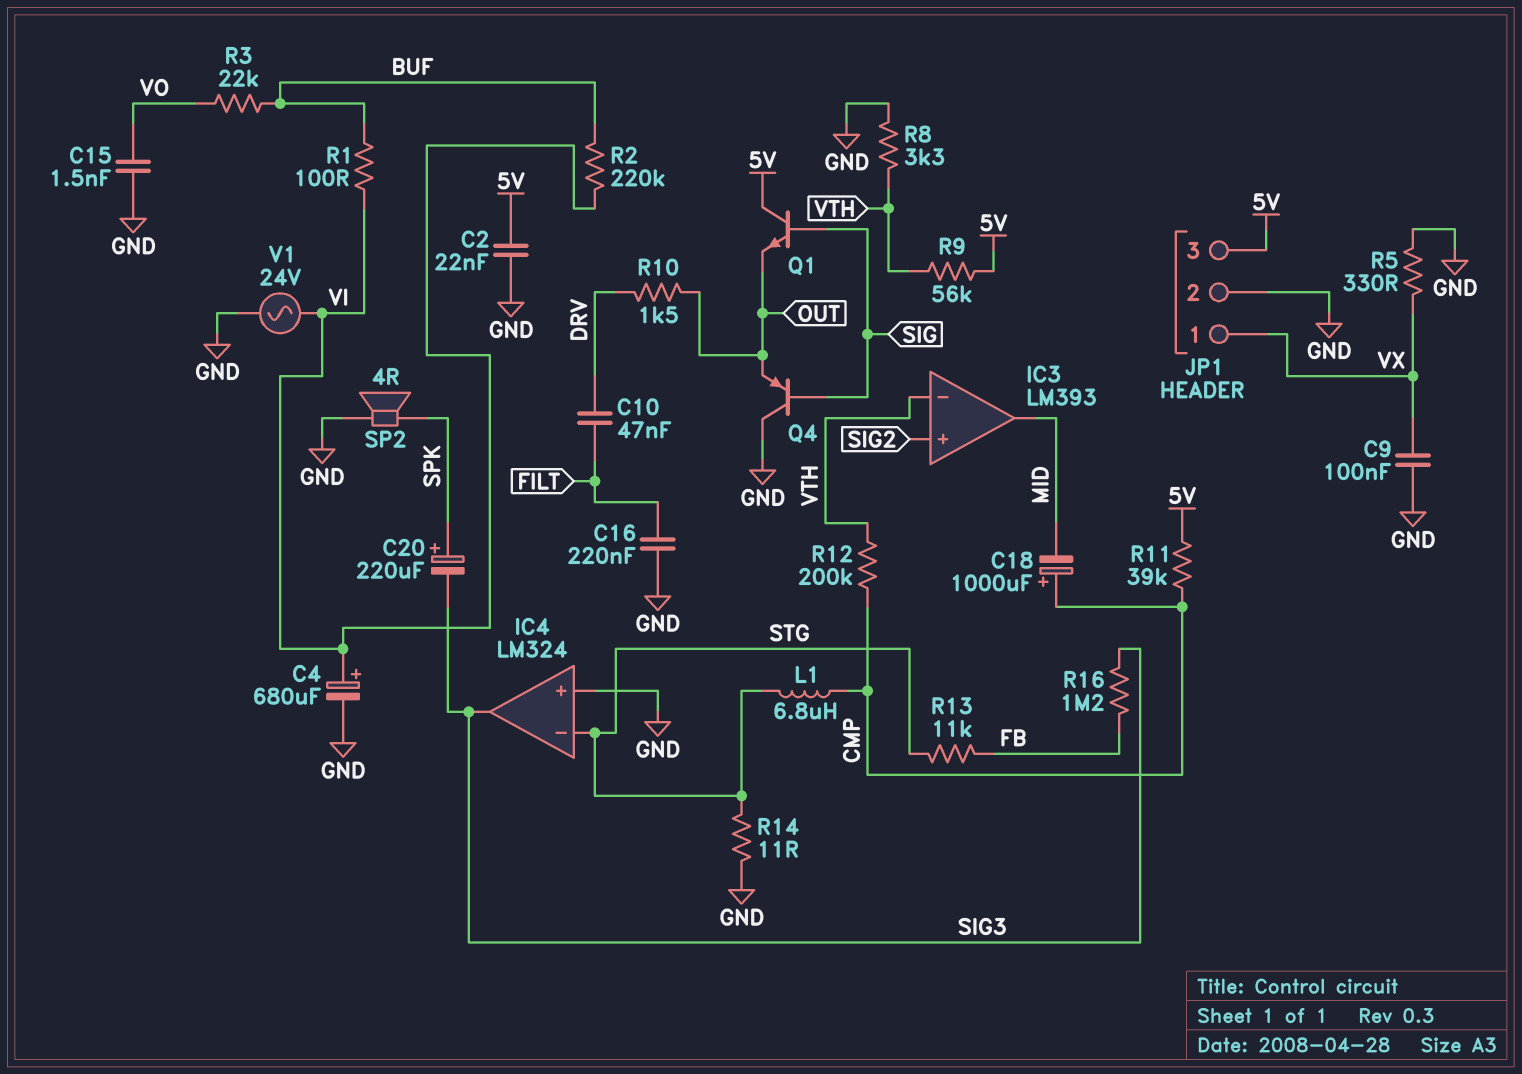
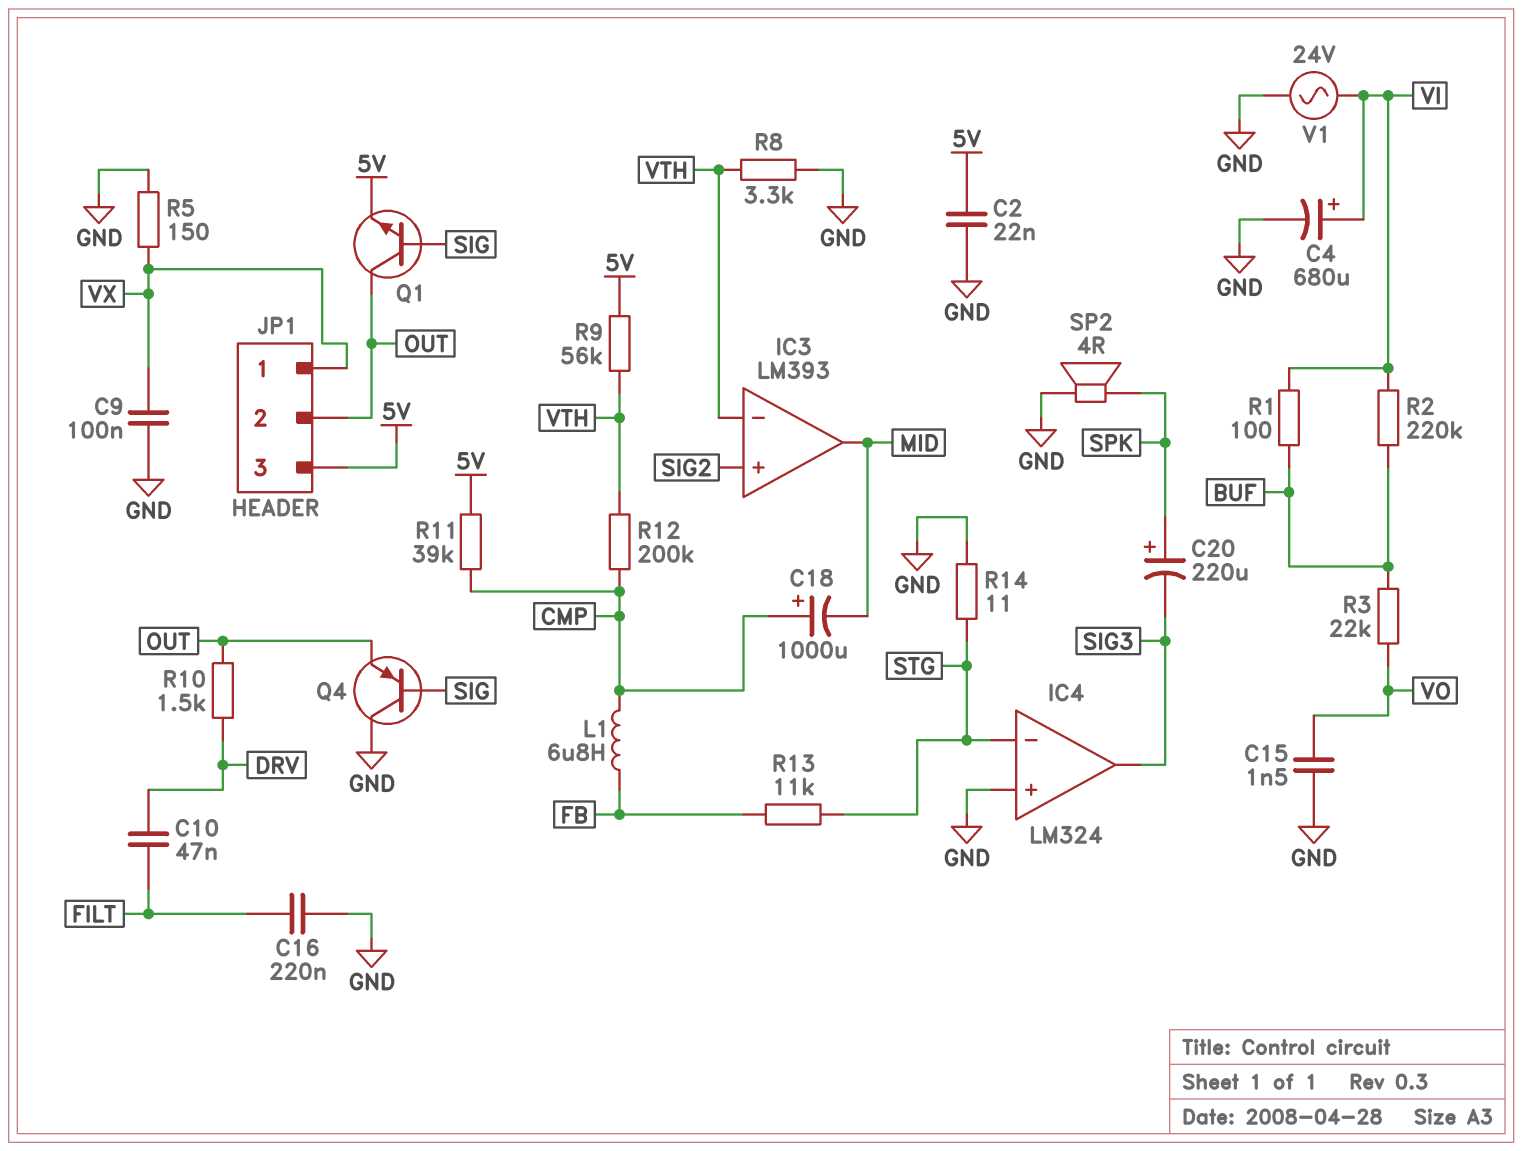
JP1 pin 2: GND -> OUT
L1: 6.8uH (CMP, STG) -> 6.8uH (CMP, FB)
Q1: NPN (B SIG, C 5V, E OUT) -> NPN (B SIG, C OUT, E 5V)
R5: 330 (GND, VX) -> 150 (GND, VX)
R16: 1.2M (FB, SIG3) -> none

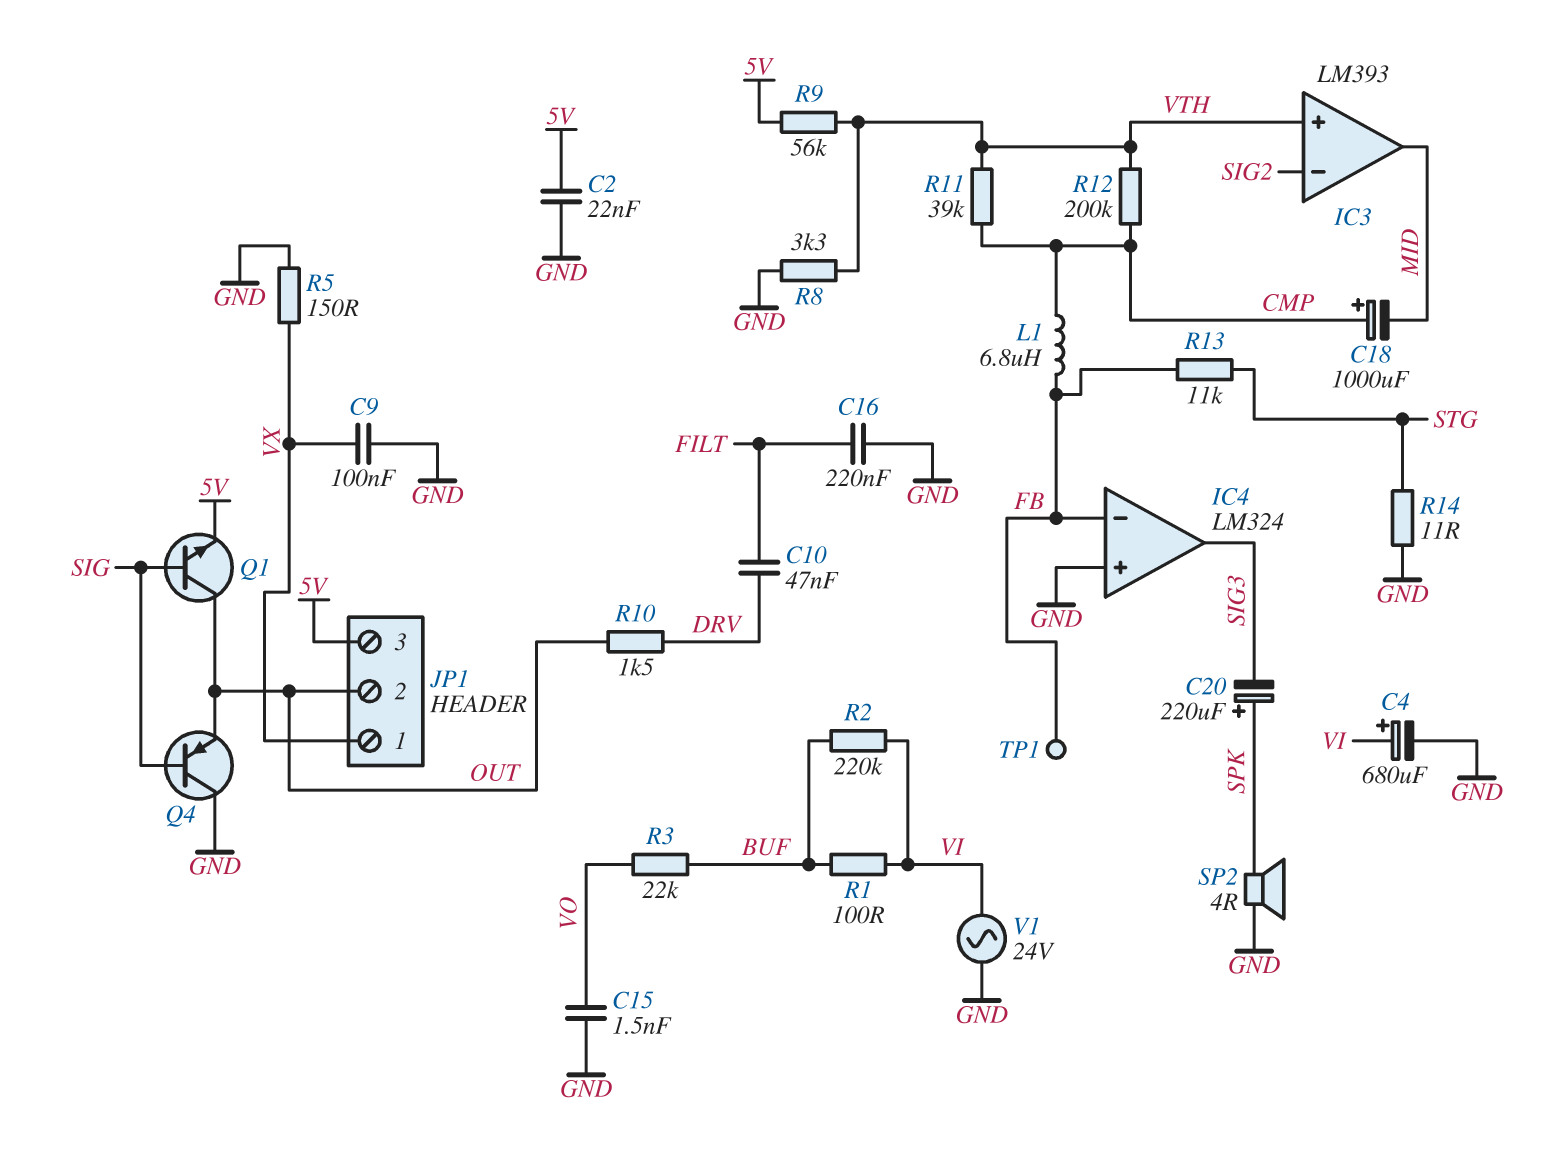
IC3 pin in+: SIG2 -> VTH
IC3 pin in-: VTH -> SIG2
IC4 pin in-: STG -> FB
R11: 39k (5V, CMP) -> 39k (CMP, VTH)
TP1: none -> test point (FB)

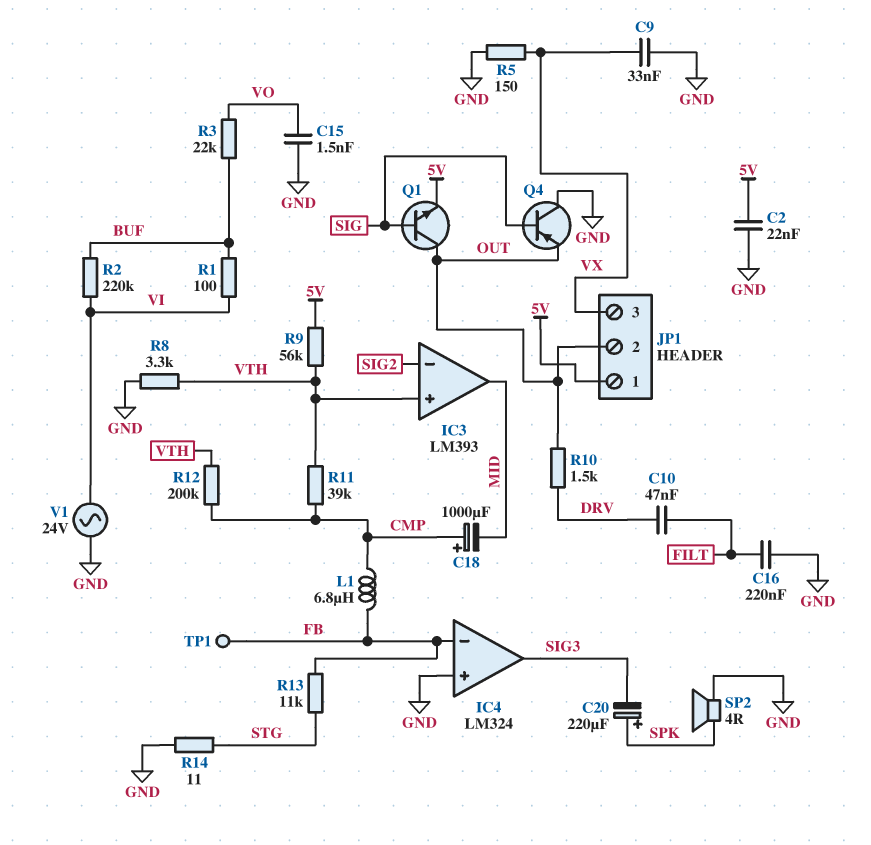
C4: 680uF (plus VI, minus GND) -> none
C9: 100nF (GND, VX) -> 33nF (GND, VX)
JP1 pin 1: VX -> 5V
JP1 pin 3: 5V -> VX

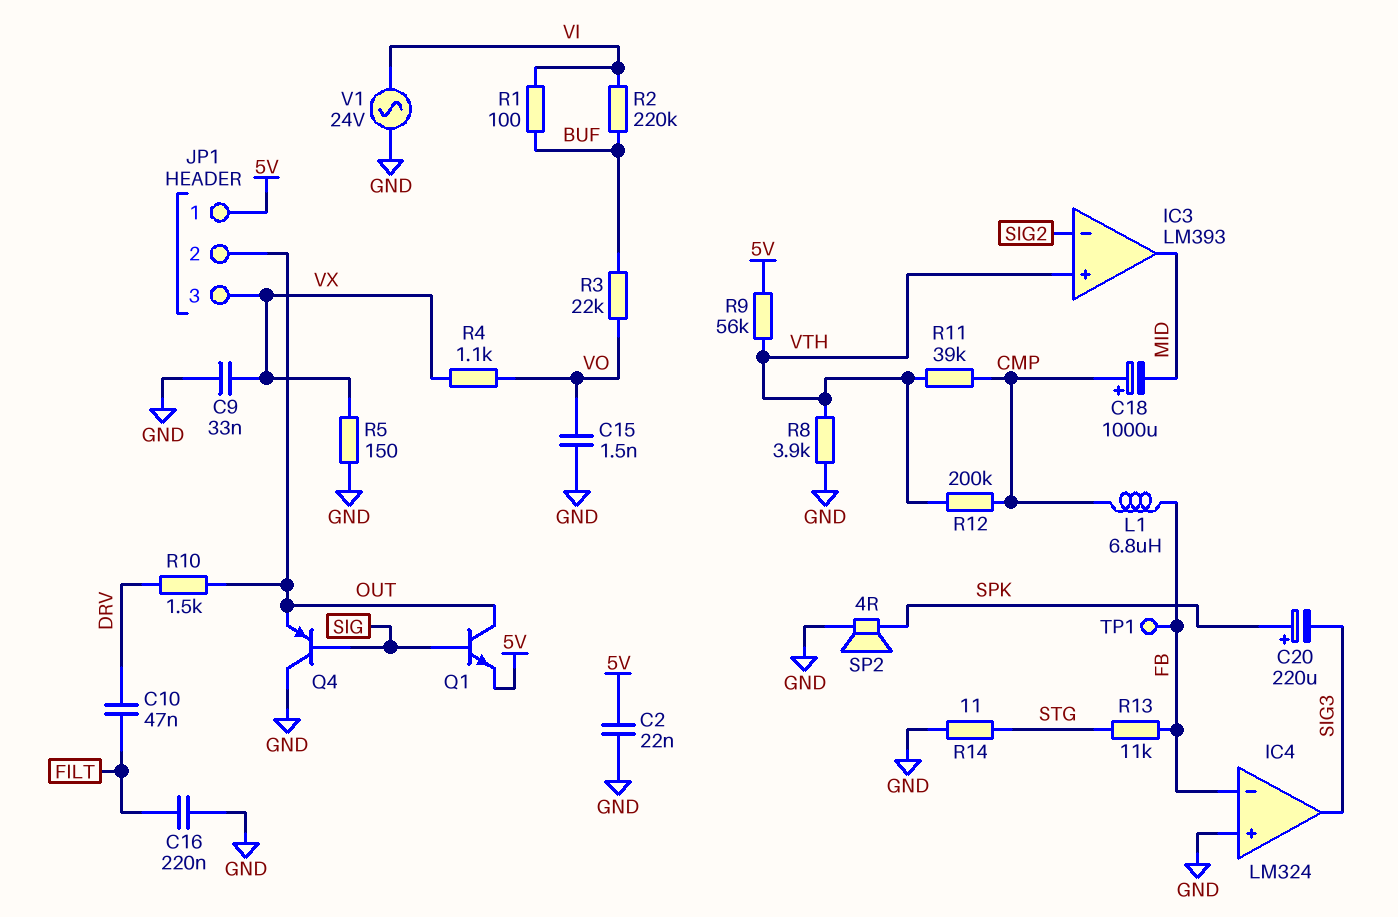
R4: none -> 1.1k (VO, VX)
R8: 3.3k (GND, VTH) -> 3.9k (GND, VTH)

